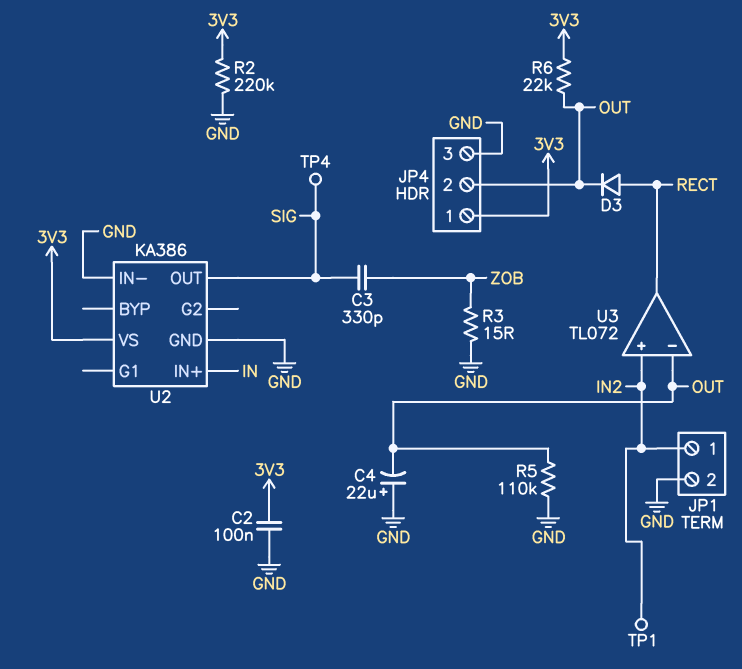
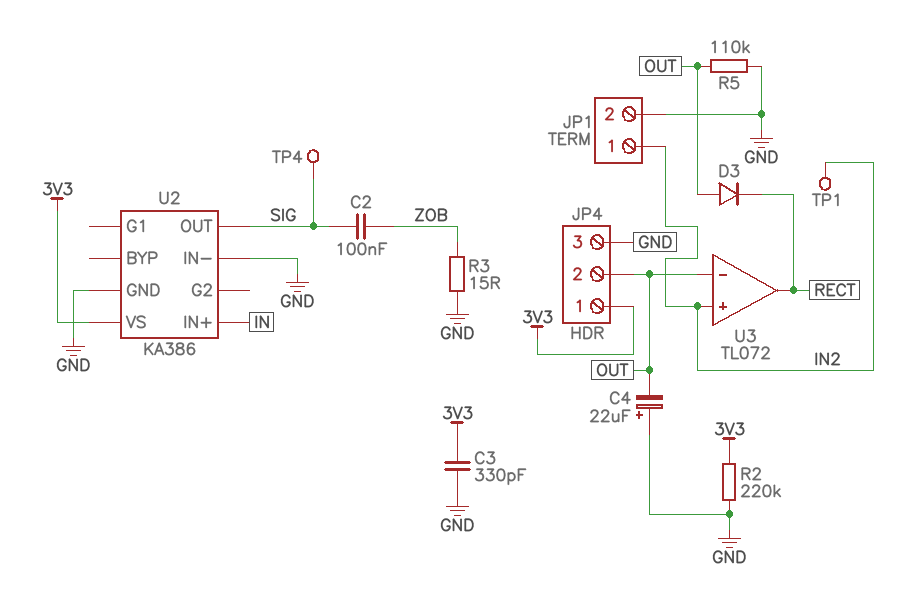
C2: 100nF (3V3, GND) -> 100nF (SIG, ZOB)
C3: 330pF (SIG, ZOB) -> 330pF (3V3, GND)
D3: diode (A RECT, K OUT) -> diode (A OUT, K RECT)
R6: 22k (3V3, OUT) -> none

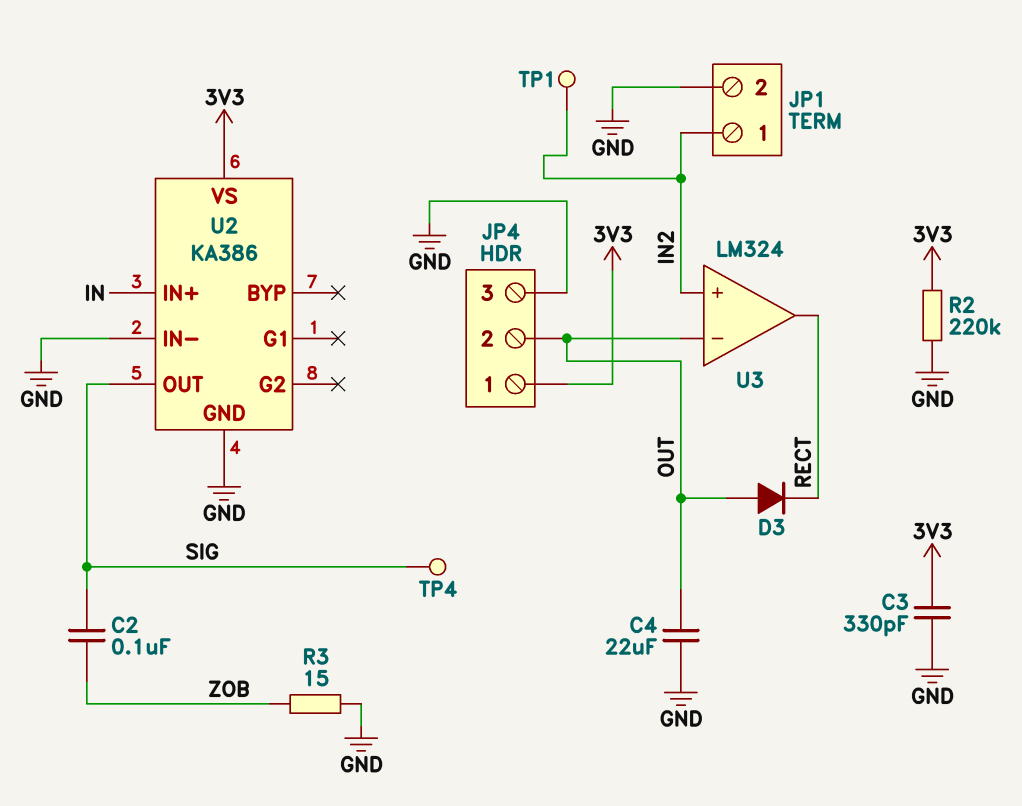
C4: 22uF (plus GND, minus OUT) -> 22uF (GND, OUT)
R5: 110k (GND, OUT) -> none
U3: TL072 -> LM324

